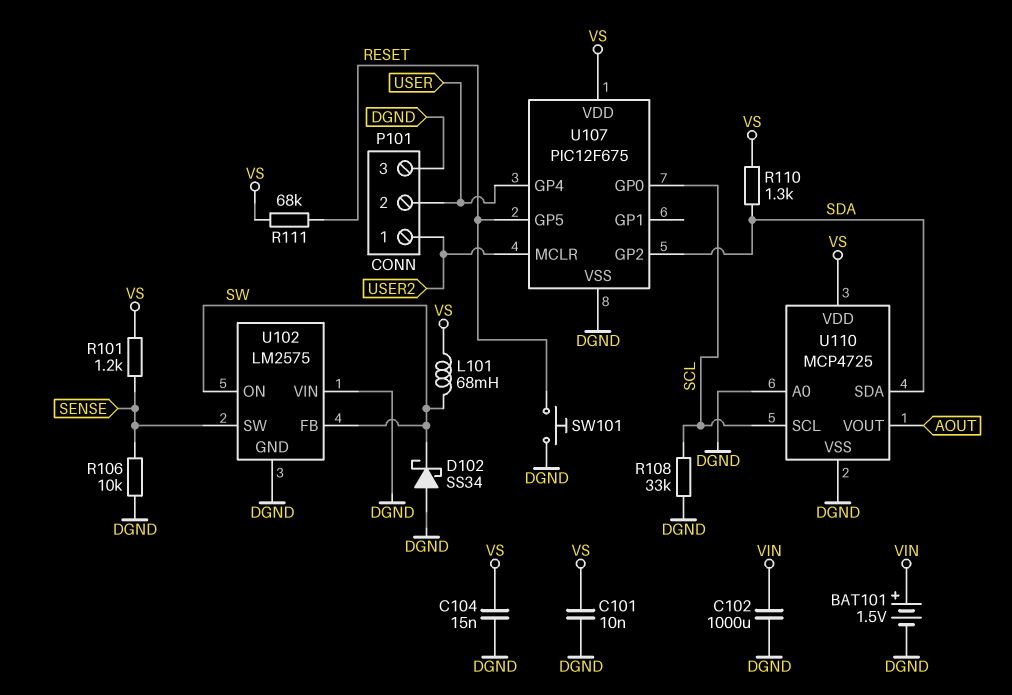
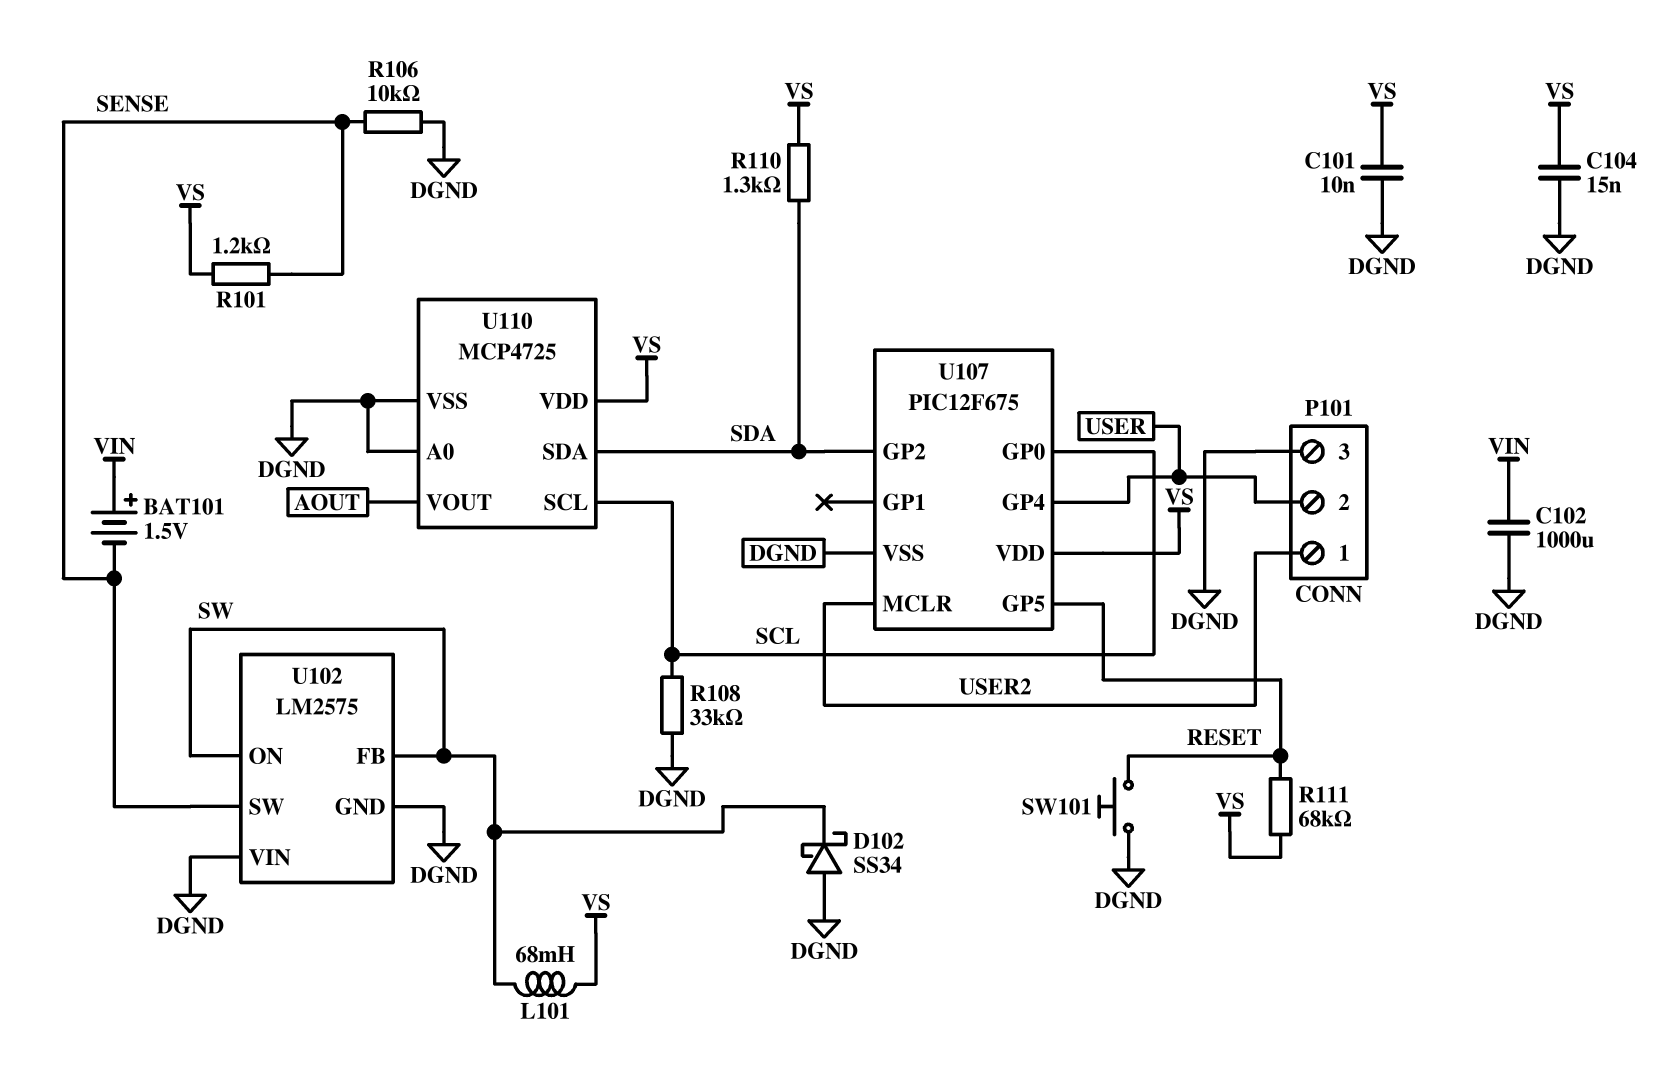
BAT101: 1.5V (plus VIN, minus DGND) -> 1.5V (plus VIN, minus SENSE)

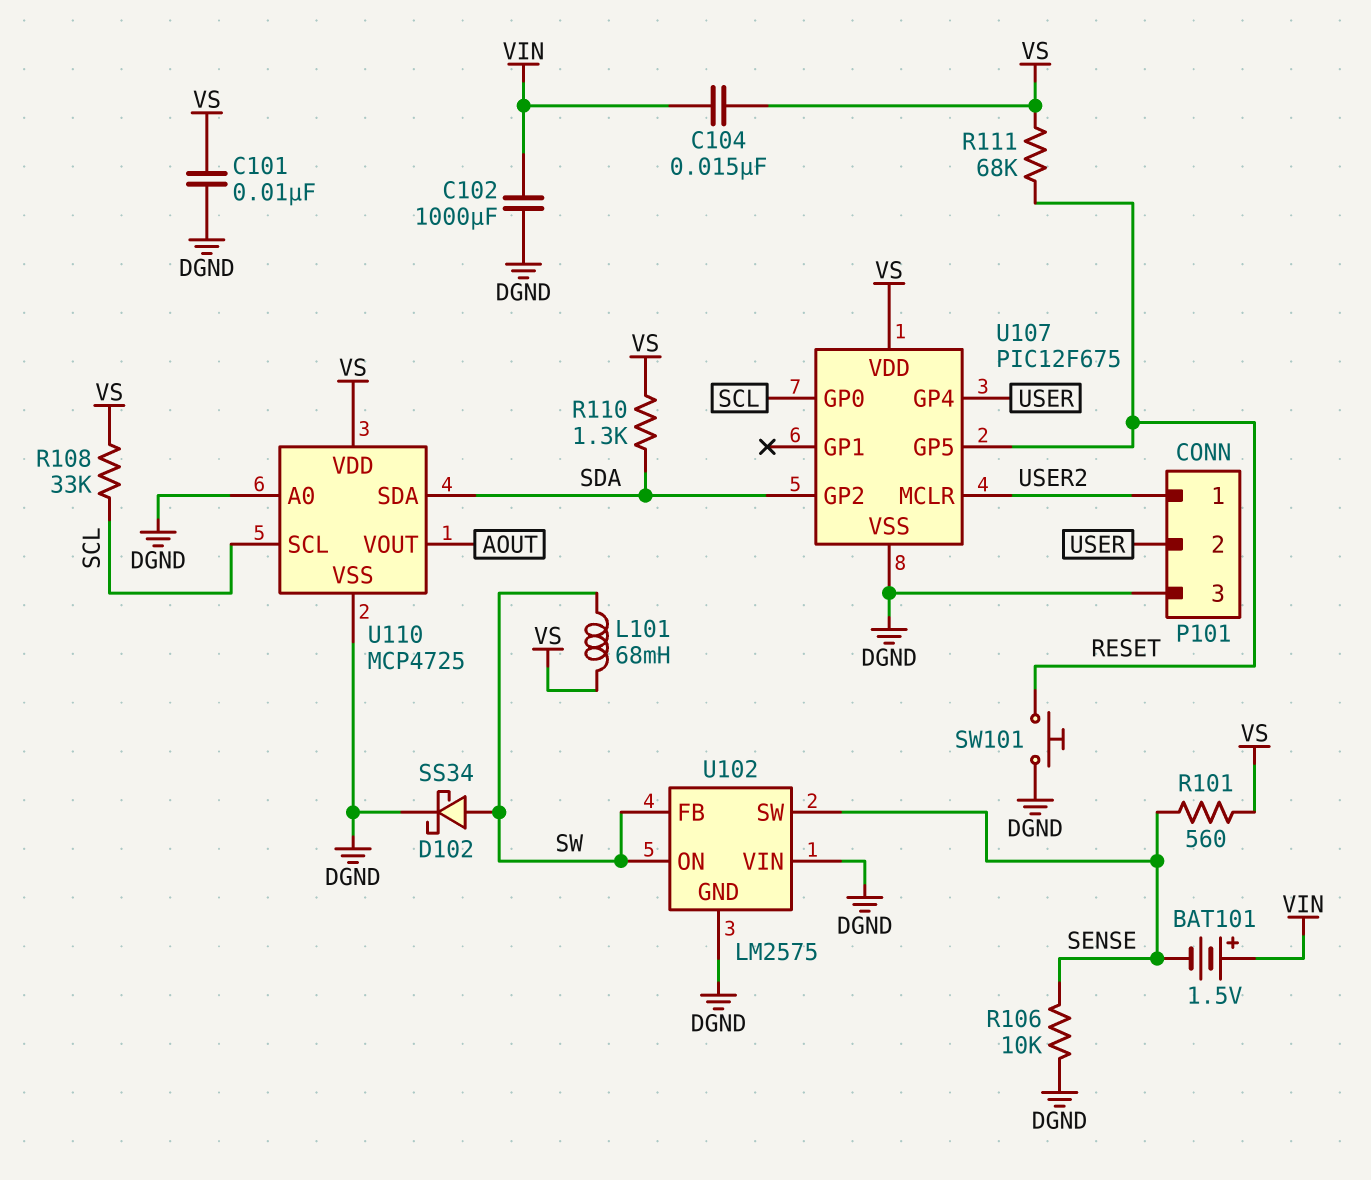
C104: 15nF (DGND, VS) -> 15nF (VIN, VS)
D102: schottky SS34 (A DGND, K SW) -> schottky SS34 (A SW, K DGND)
R101: 1.2k (SENSE, VS) -> 560 (SENSE, VS)
R108: 33k (DGND, SCL) -> 33k (SCL, VS)

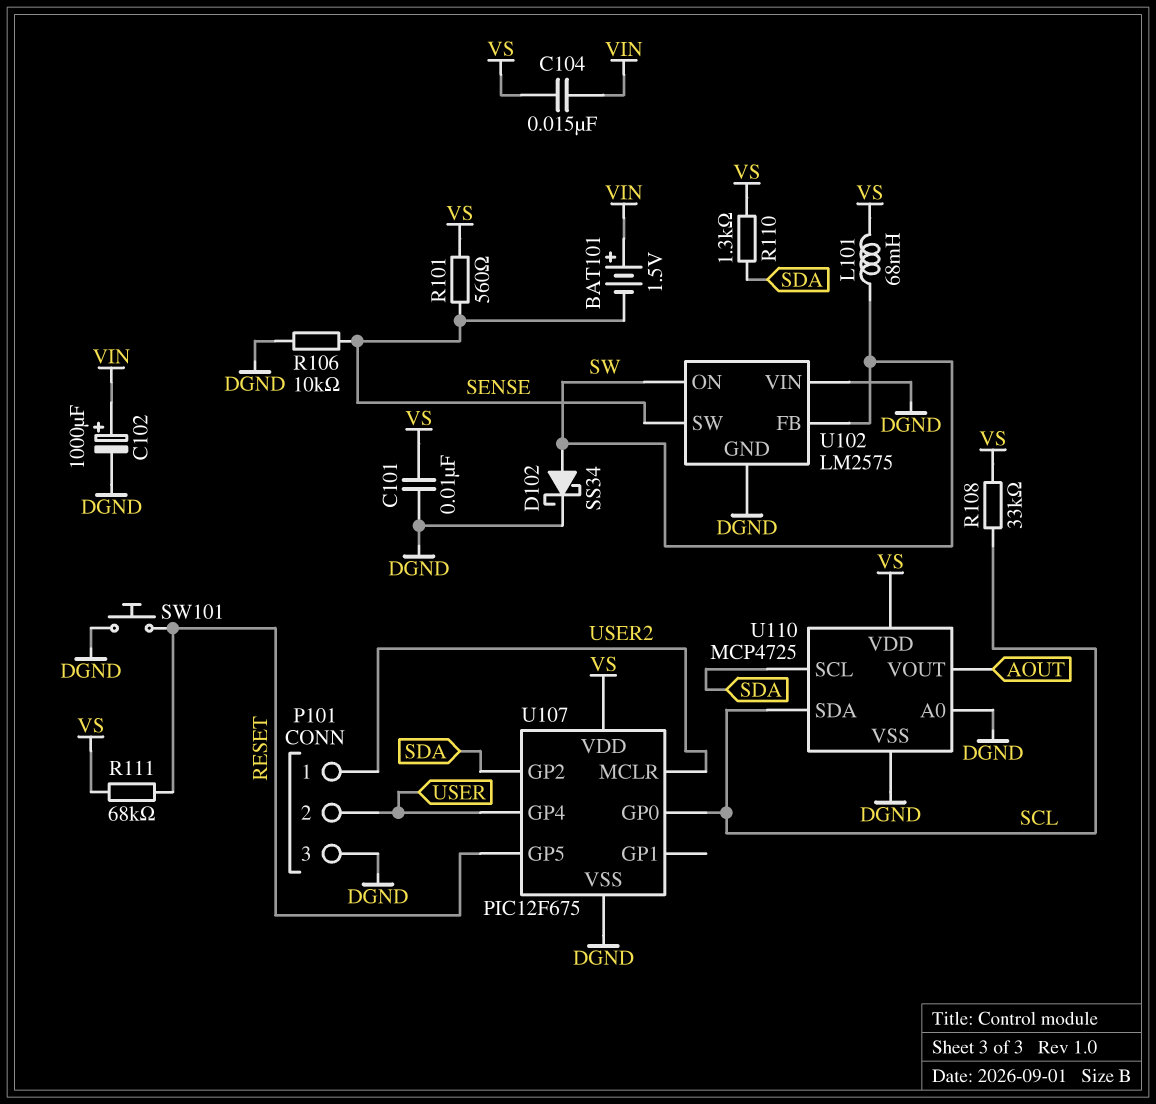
C102: 1000uF (DGND, VIN) -> 1000uF (plus VIN, minus DGND)
U110 pin SCL: SCL -> SDA
U110 pin SDA: SDA -> SCL

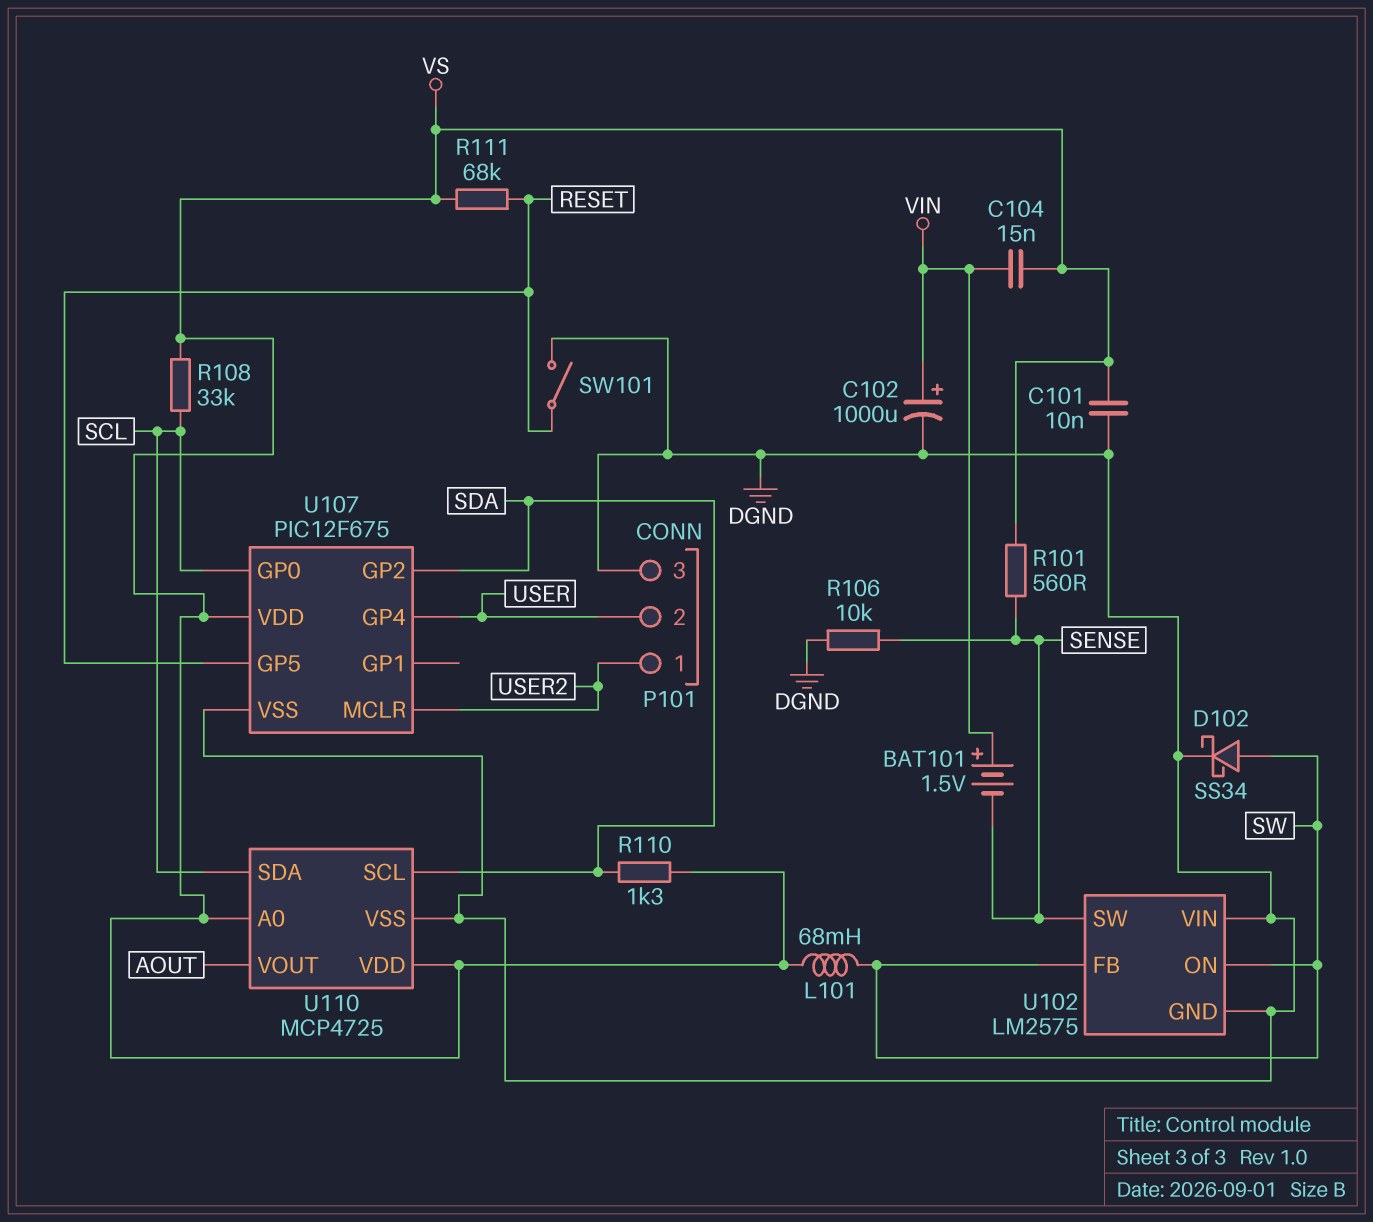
SW101: button (DGND, RESET) -> switch (DGND, RESET)
U110 pin A0: DGND -> VS

